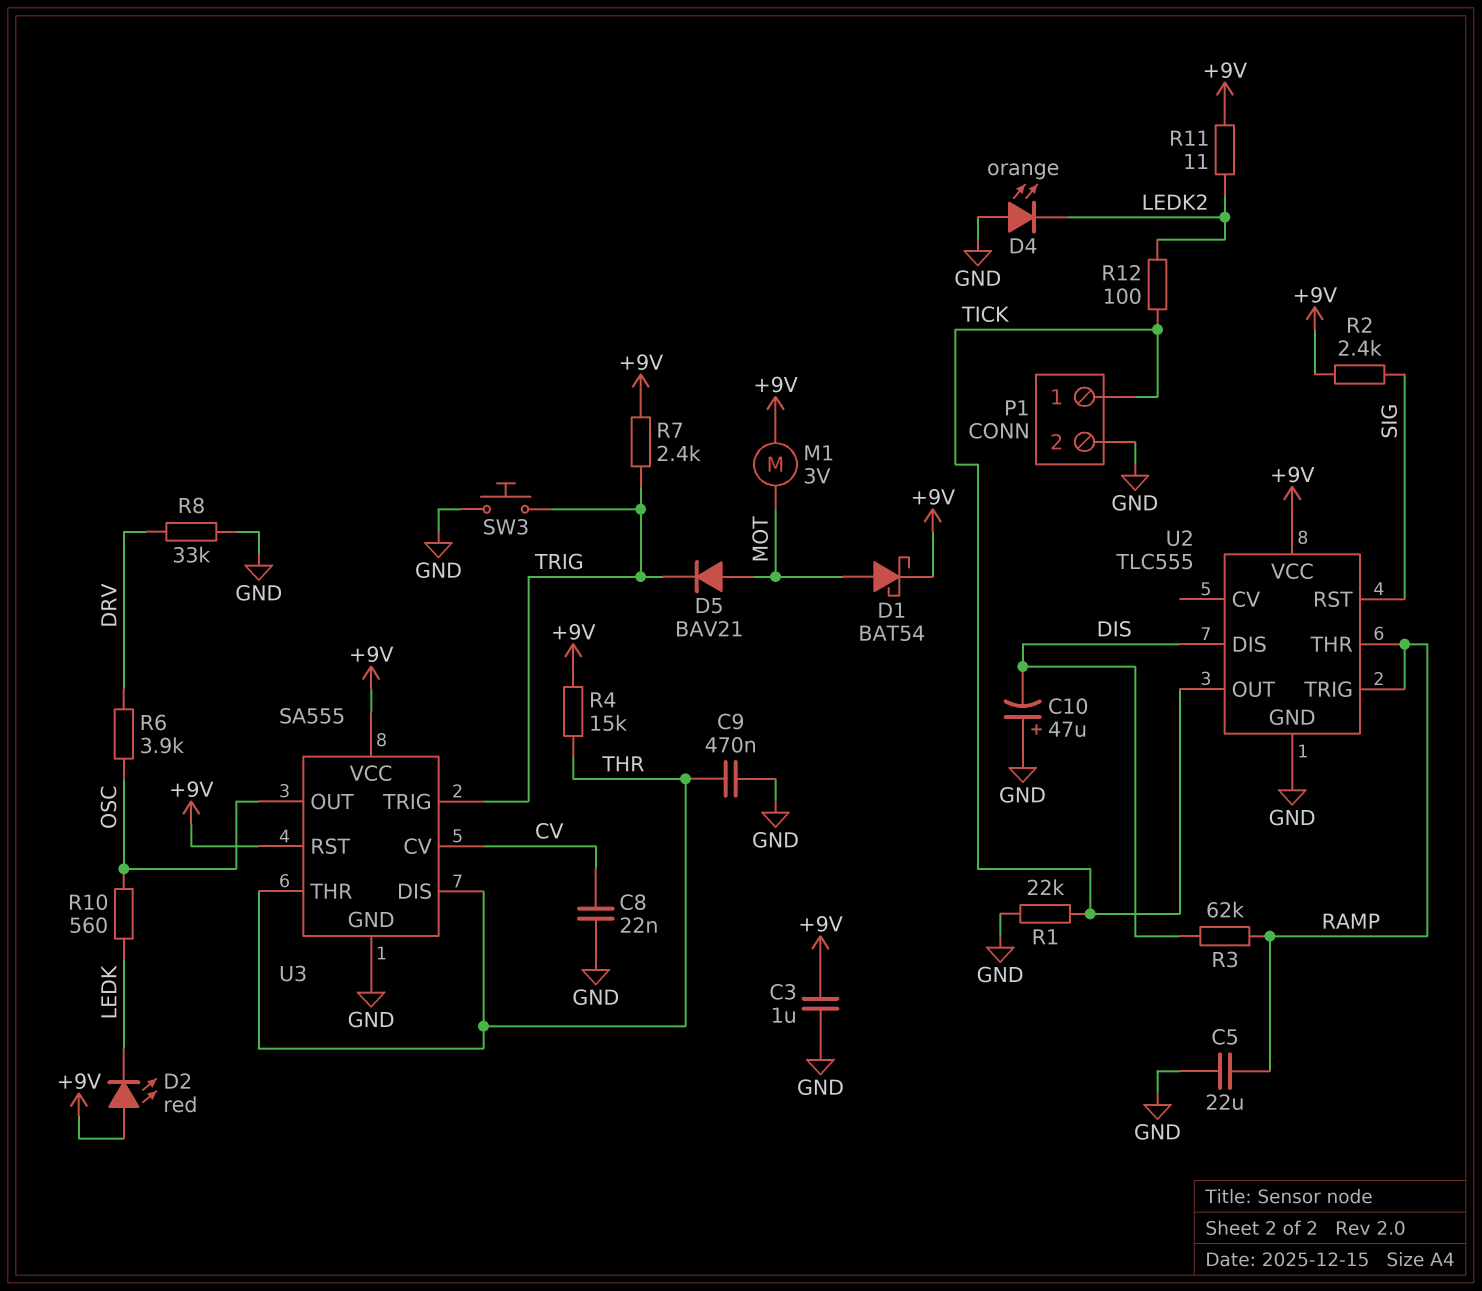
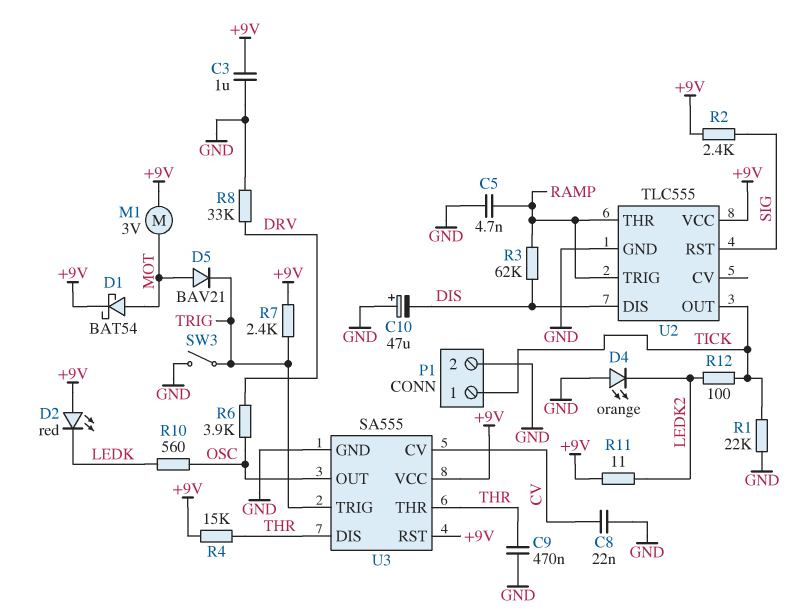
C5: 22uF (GND, RAMP) -> 4.7nF (GND, RAMP)
SW3: button (GND, TRIG) -> switch (GND, TRIG)

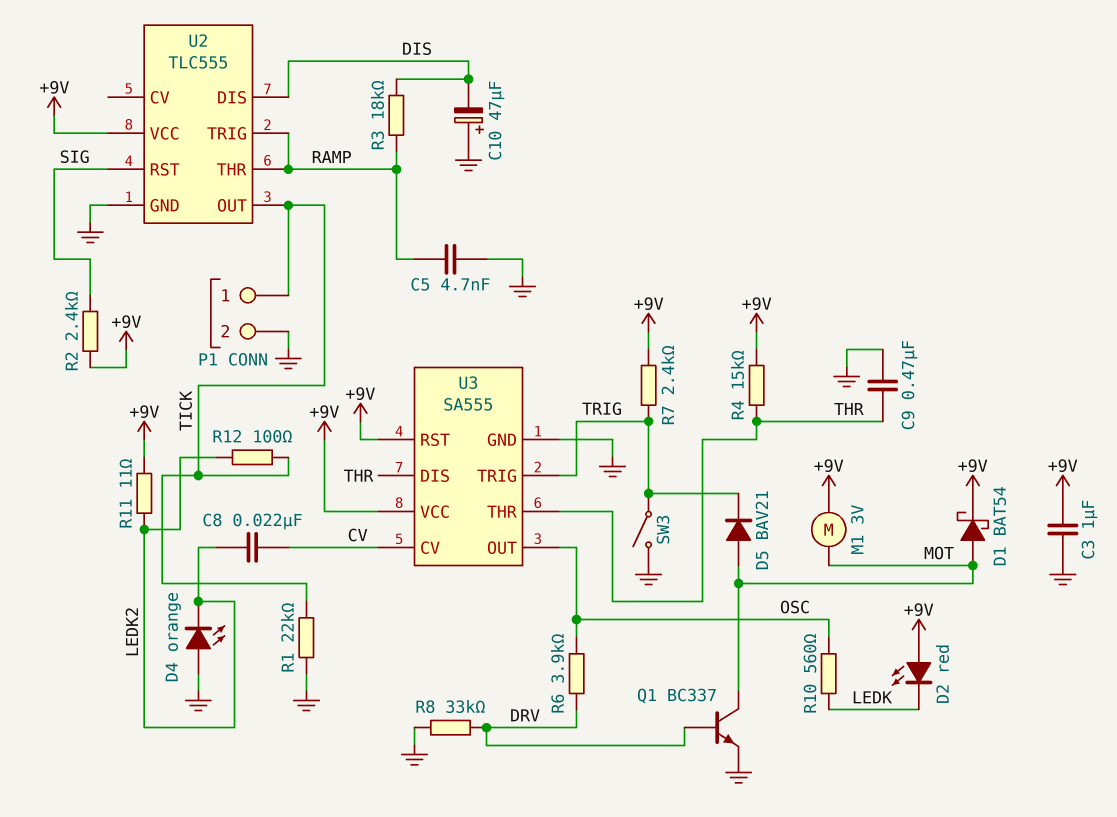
C8: 22nF (CV, GND) -> 22nF (CV, LEDK2)
Q1: none -> NPN BC337 (B DRV, C MOT, E GND)
R3: 62k (DIS, RAMP) -> 18k (DIS, RAMP)

